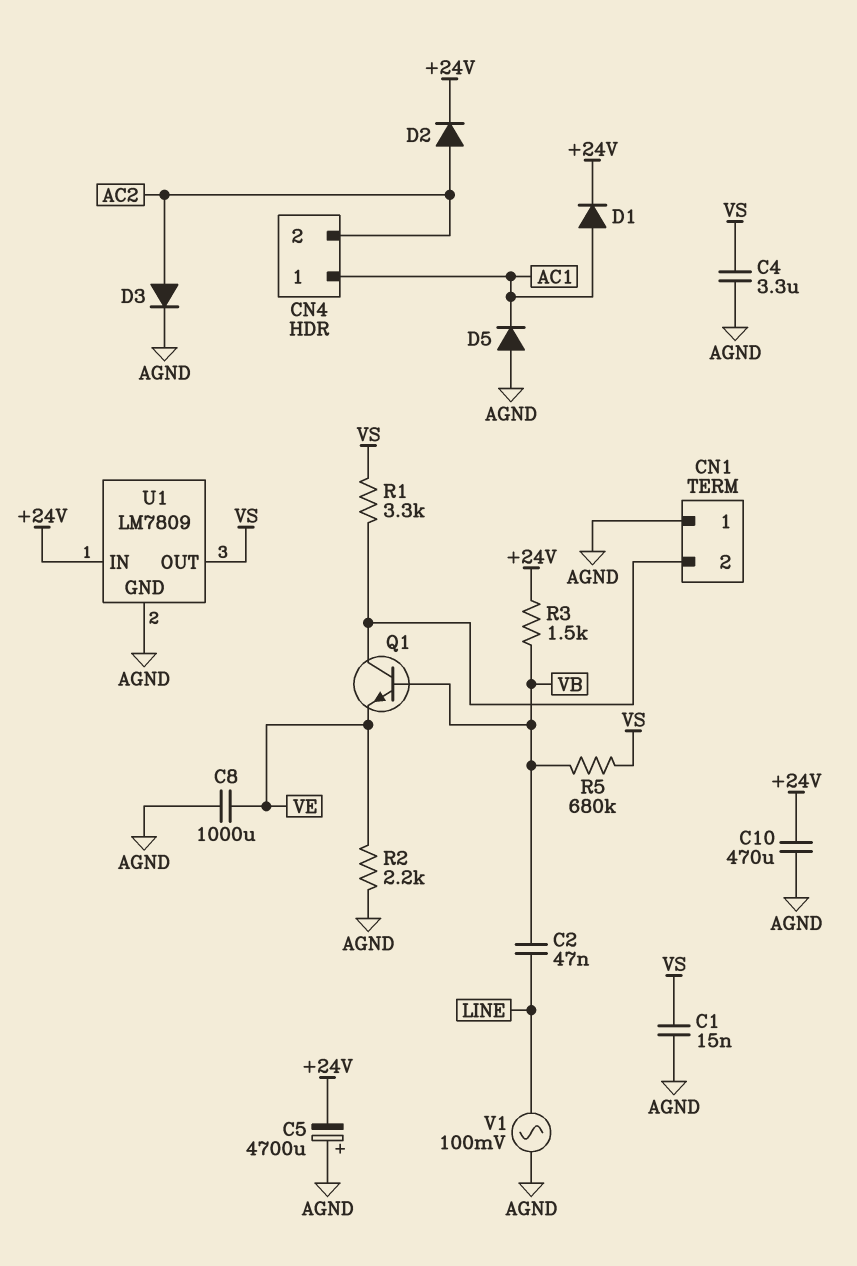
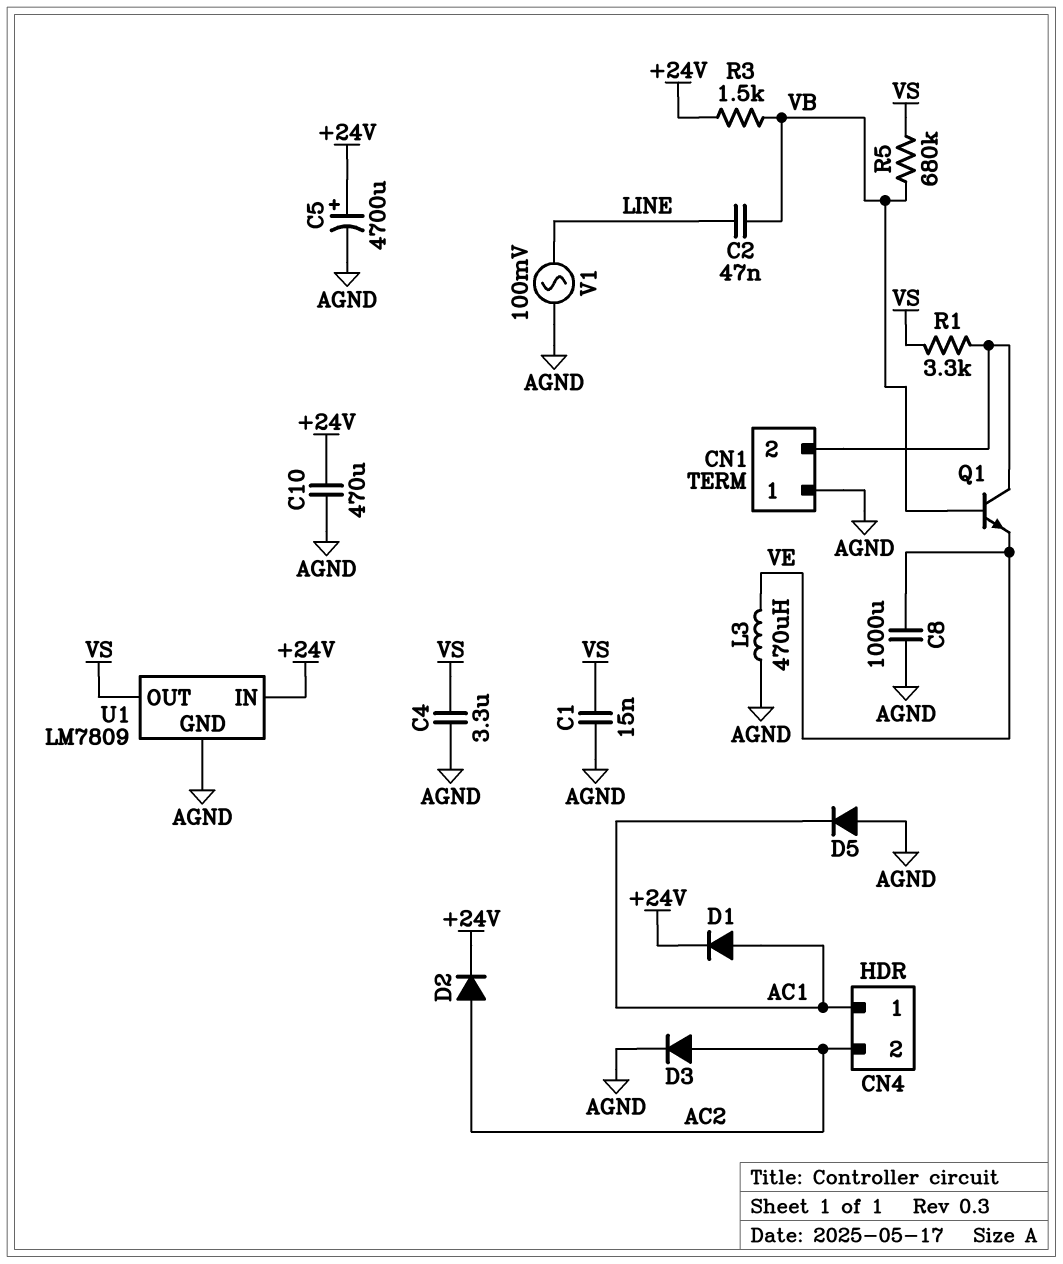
C5: 4700uF (plus AGND, minus +24V) -> 4700uF (plus +24V, minus AGND)
L3: none -> 470uH (AGND, VE)
R2: 2.2k (AGND, VE) -> none

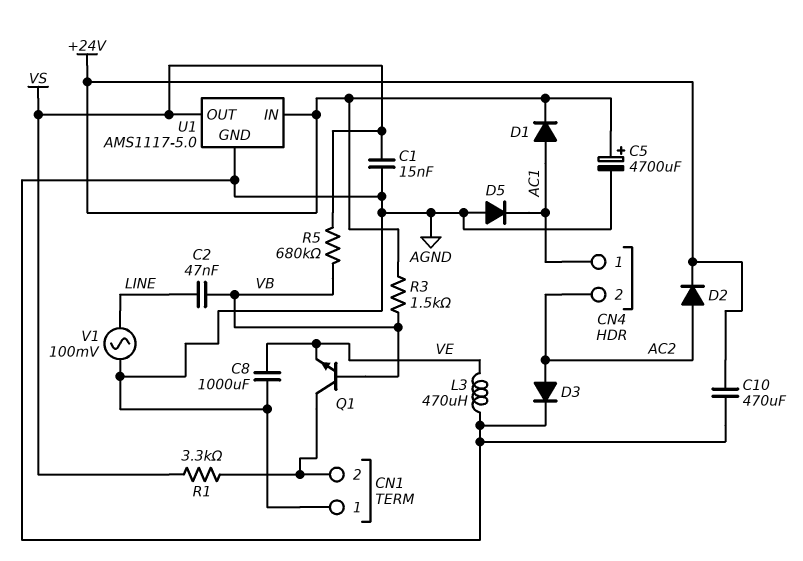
C4: 3.3uF (AGND, VS) -> none
U1: LM7809 -> AMS1117-5.0

